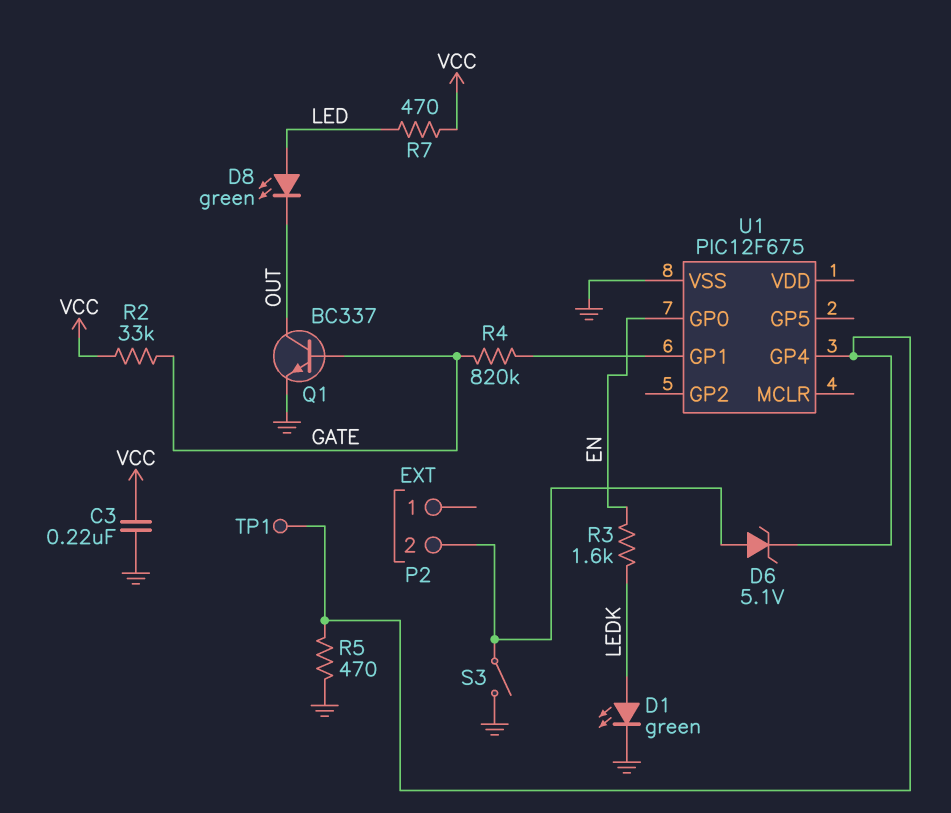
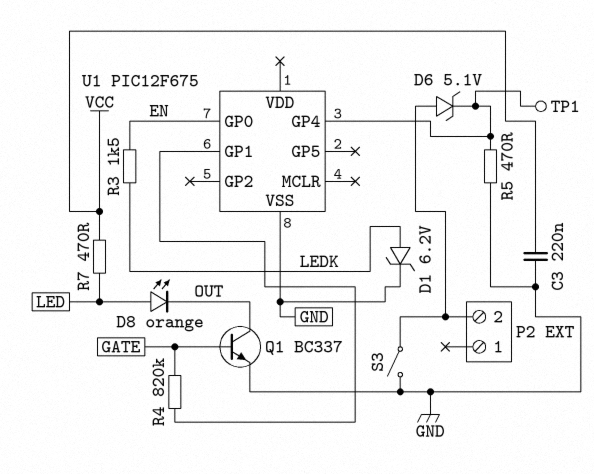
D1: LED green (A LEDK, K GND) -> zener 6.2V (A LEDK, K GND)
D8: LED green (A LED, K OUT) -> LED orange (A LED, K OUT)
R2: 33k (GATE, VCC) -> none
R3: 1.6k (EN, LEDK) -> 1.5k (EN, LEDK)

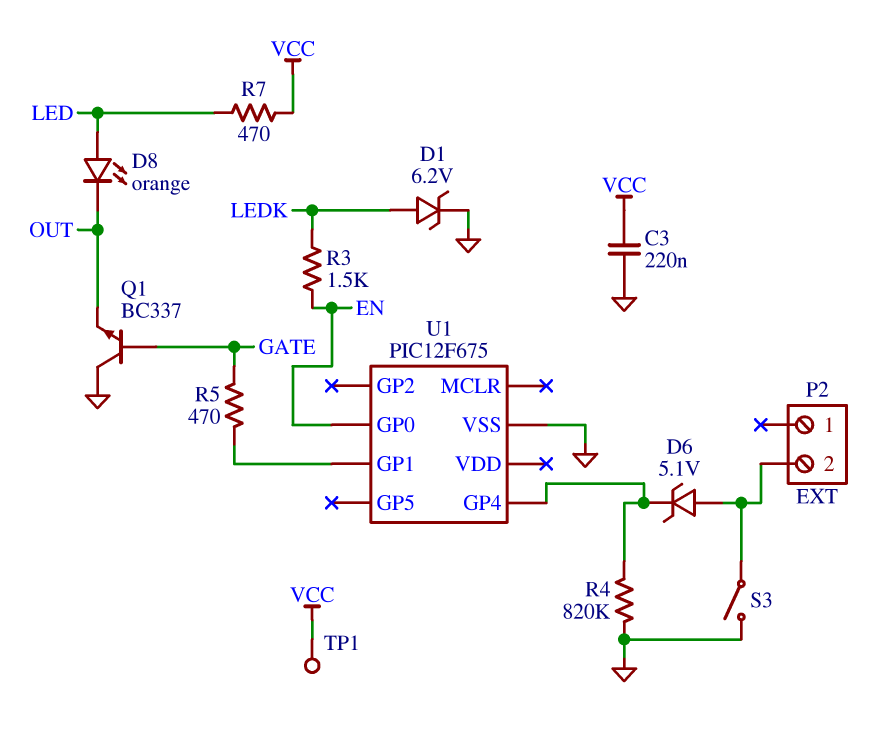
Q1: NPN BC337 (B GATE, C OUT, E GND) -> NPN BC337 (B GATE, C GND, E OUT)
R4: 820k (GATE, U1/GP1) -> 820k (GND, U1/GP4)
R5: 470 (GND, U1/GP4) -> 470 (GATE, U1/GP1)
TP1: test point (U1/GP4) -> test point (VCC)

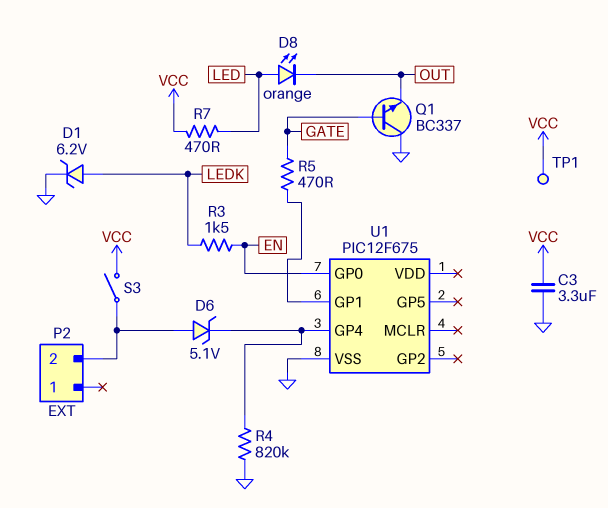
C3: 220nF (GND, VCC) -> 3.3uF (GND, VCC)
S3: switch (GND, P2/2) -> switch (P2/2, VCC)

